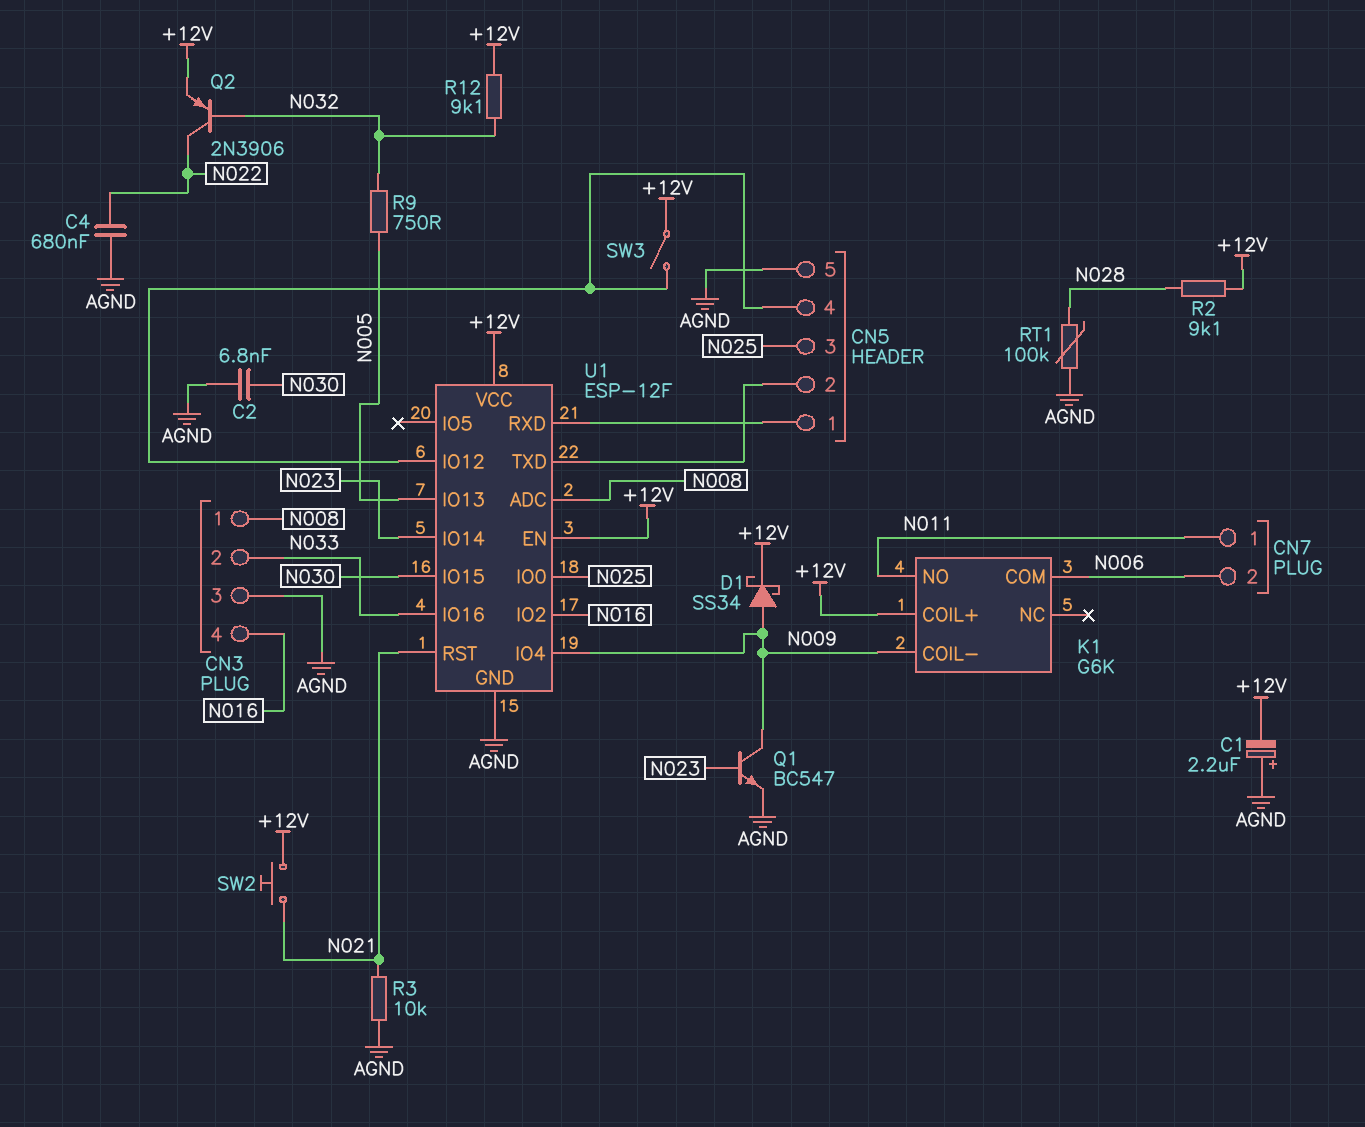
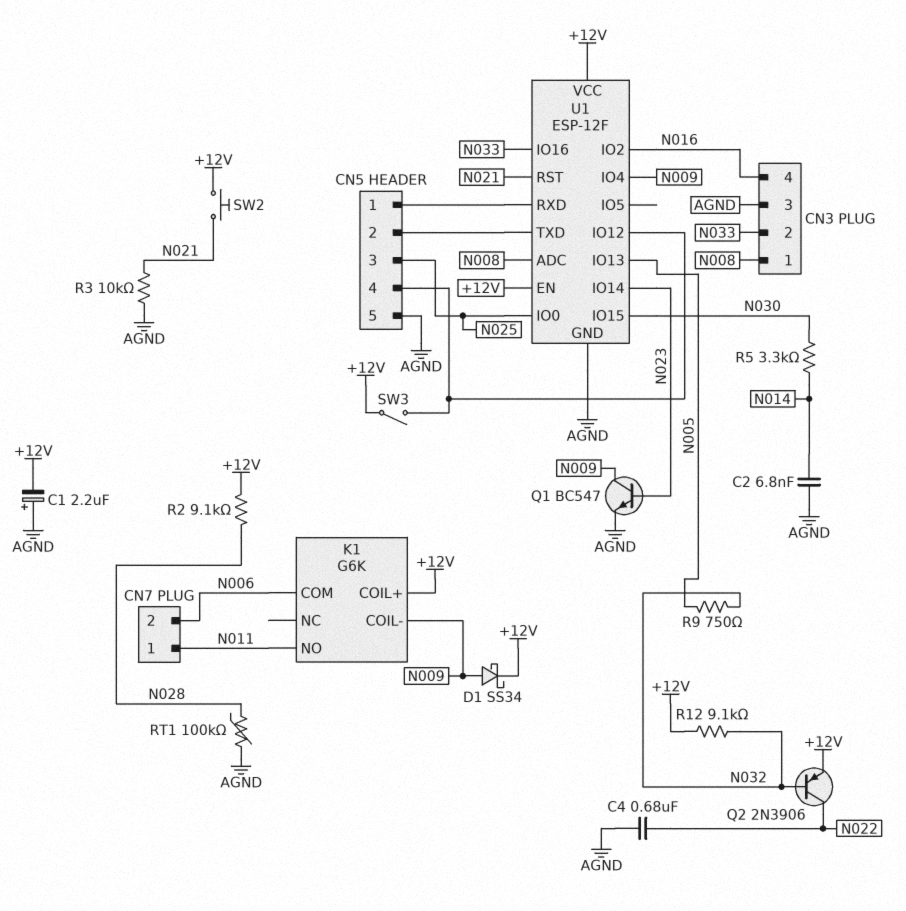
C2: 6.8nF (AGND, N030) -> 6.8nF (AGND, N014)
R5: none -> 3.3k (N014, N030)

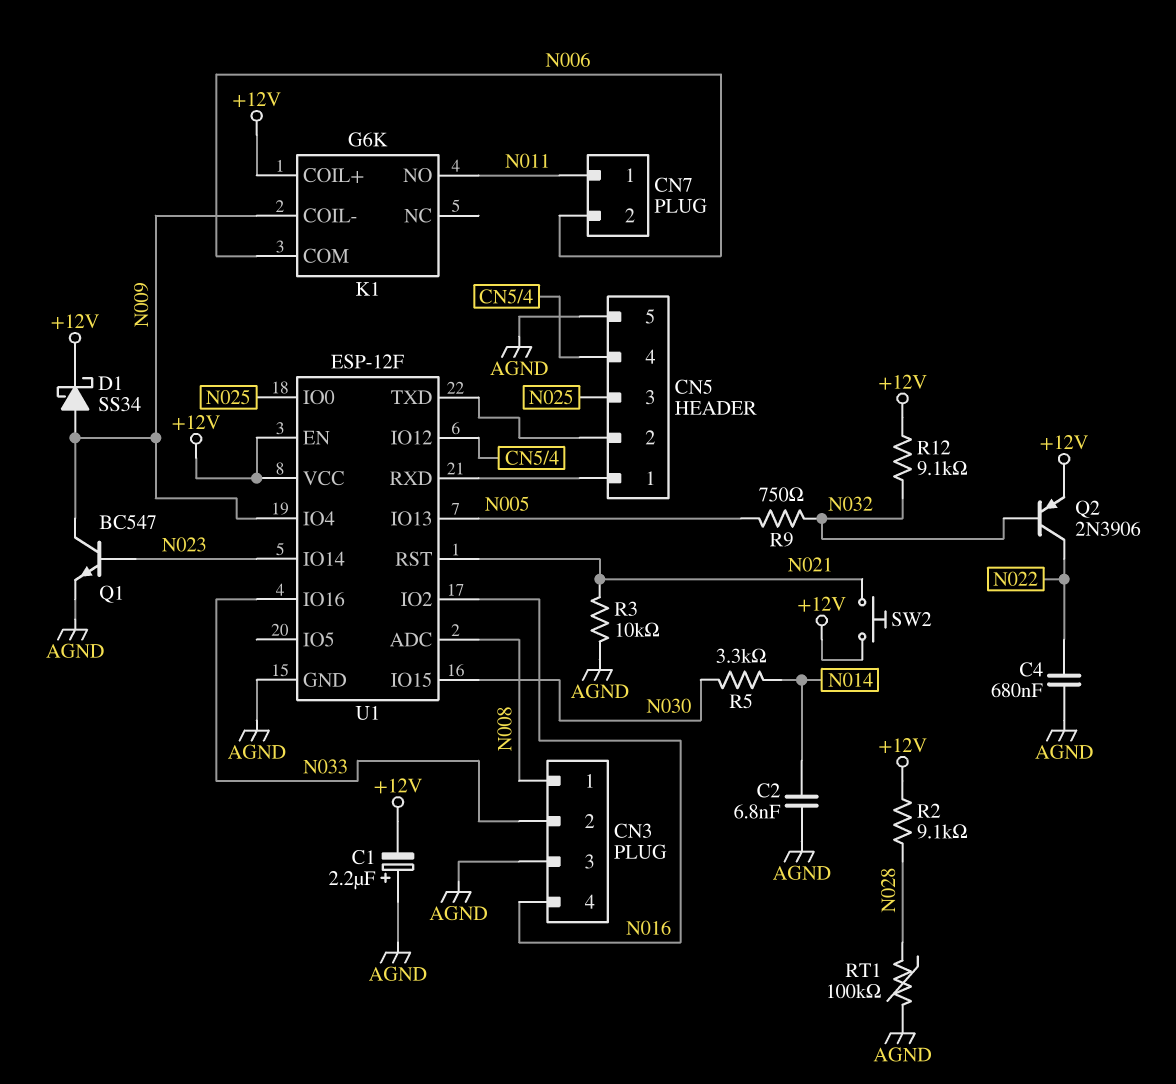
SW3: switch (+12V, CN5/4) -> none

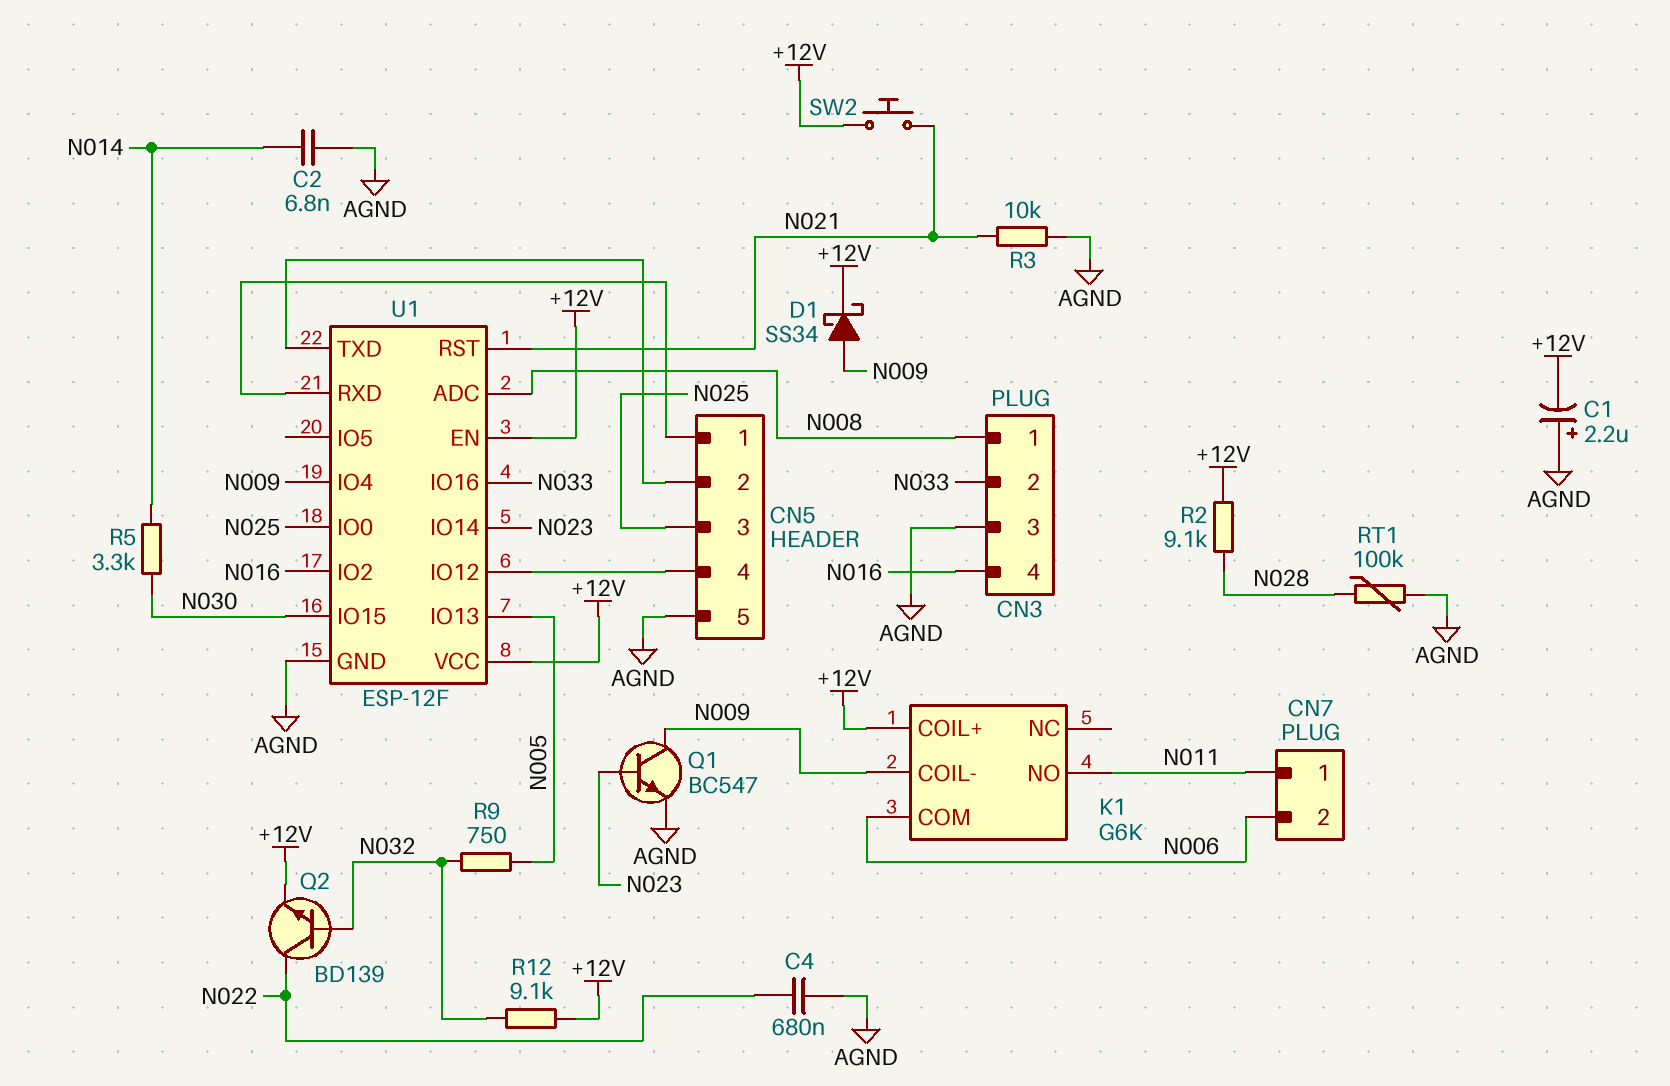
Q2: PNP 2N3906 (B N032, C N022, E +12V) -> NPN BD139 (B N032, C N022, E +12V)

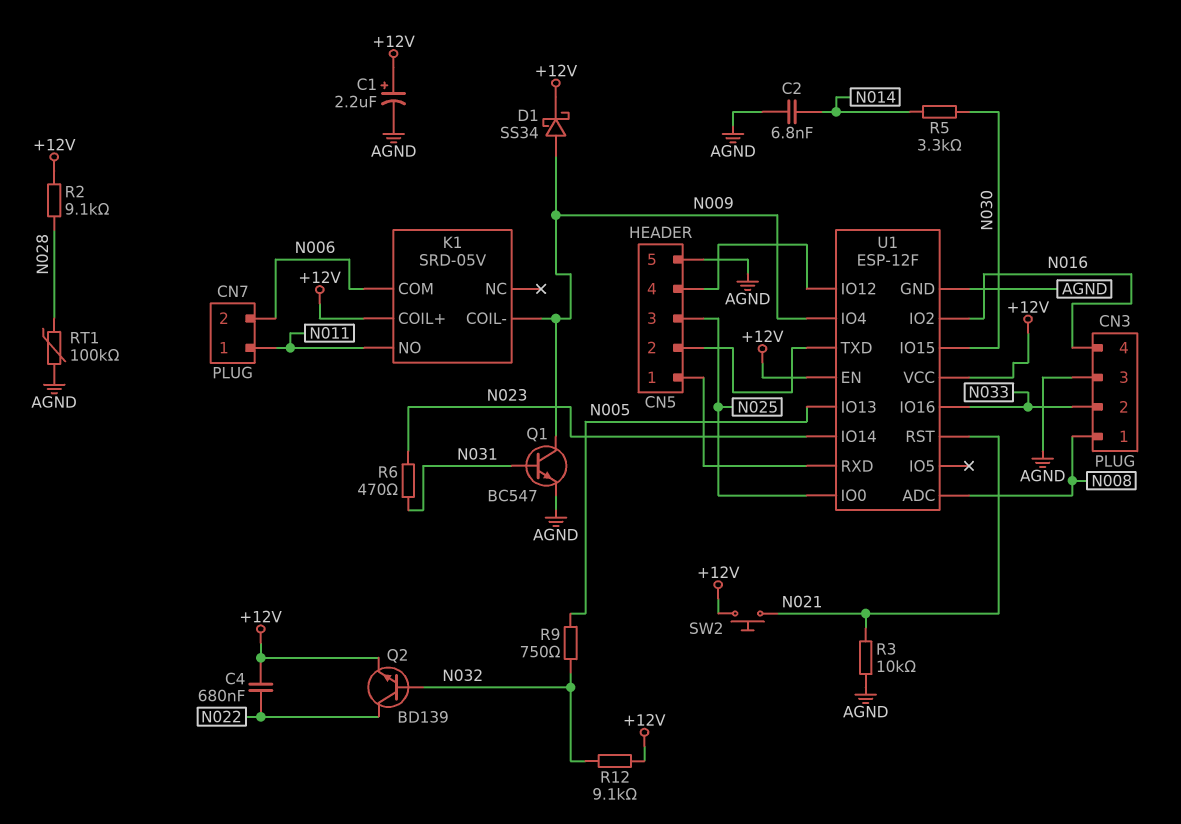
C1: 2.2uF (plus AGND, minus +12V) -> 2.2uF (plus +12V, minus AGND)
C4: 680nF (AGND, N022) -> 680nF (+12V, N022)
K1: G6K -> SRD-05V
Q1: NPN BC547 (B N023, C N009, E AGND) -> NPN BC547 (B N031, C N009, E AGND)
R6: none -> 470 (N023, N031)

